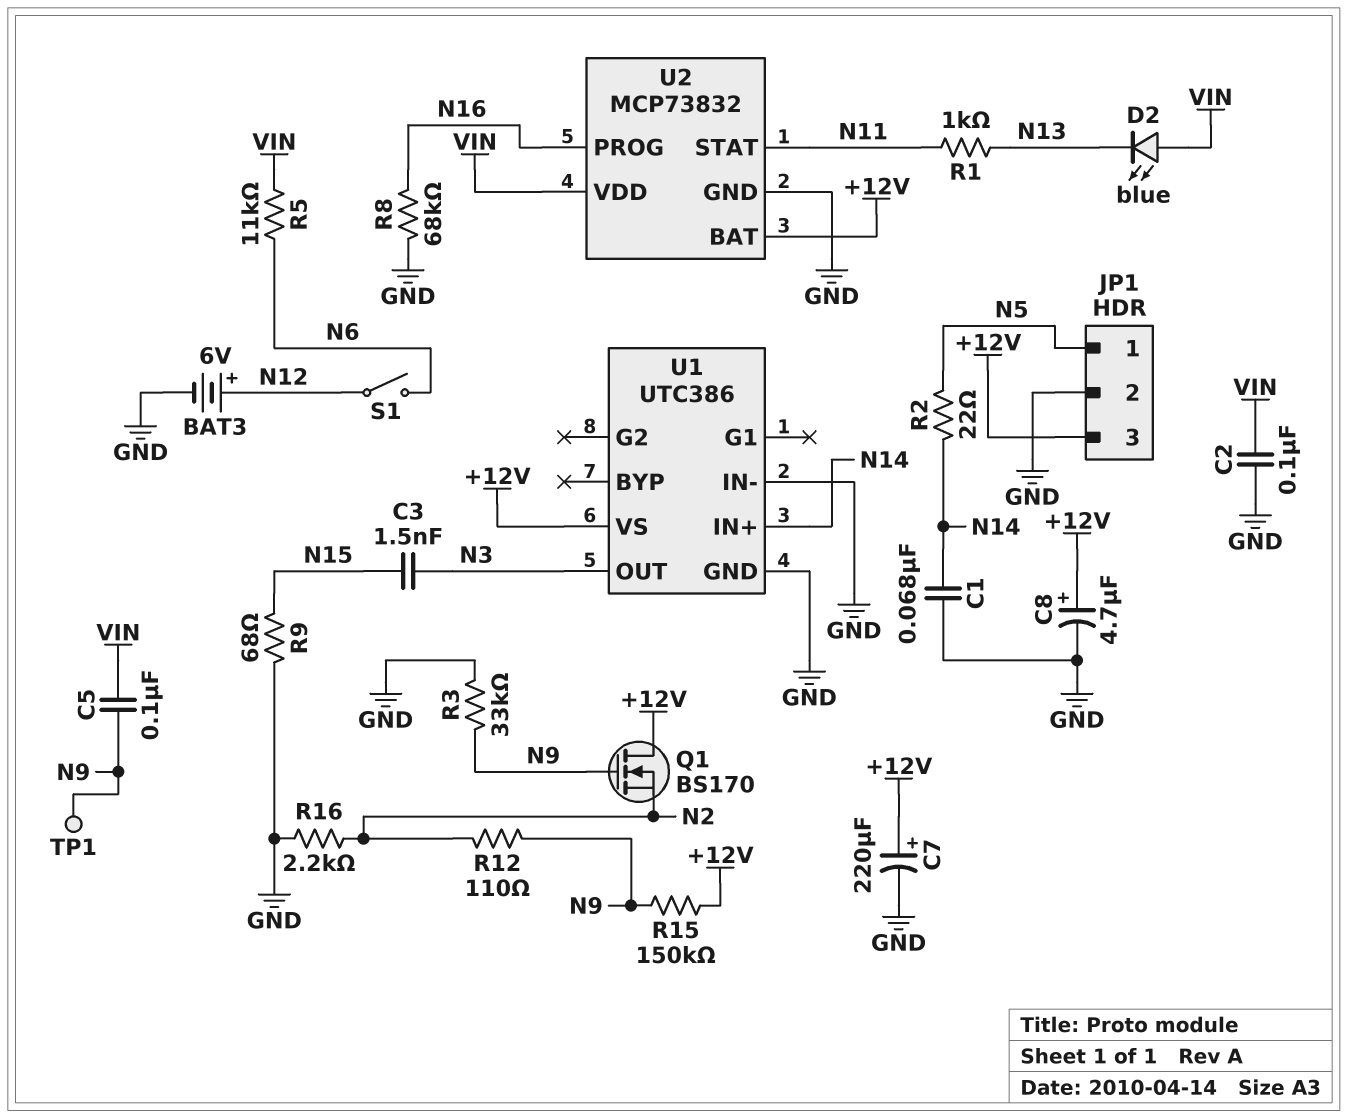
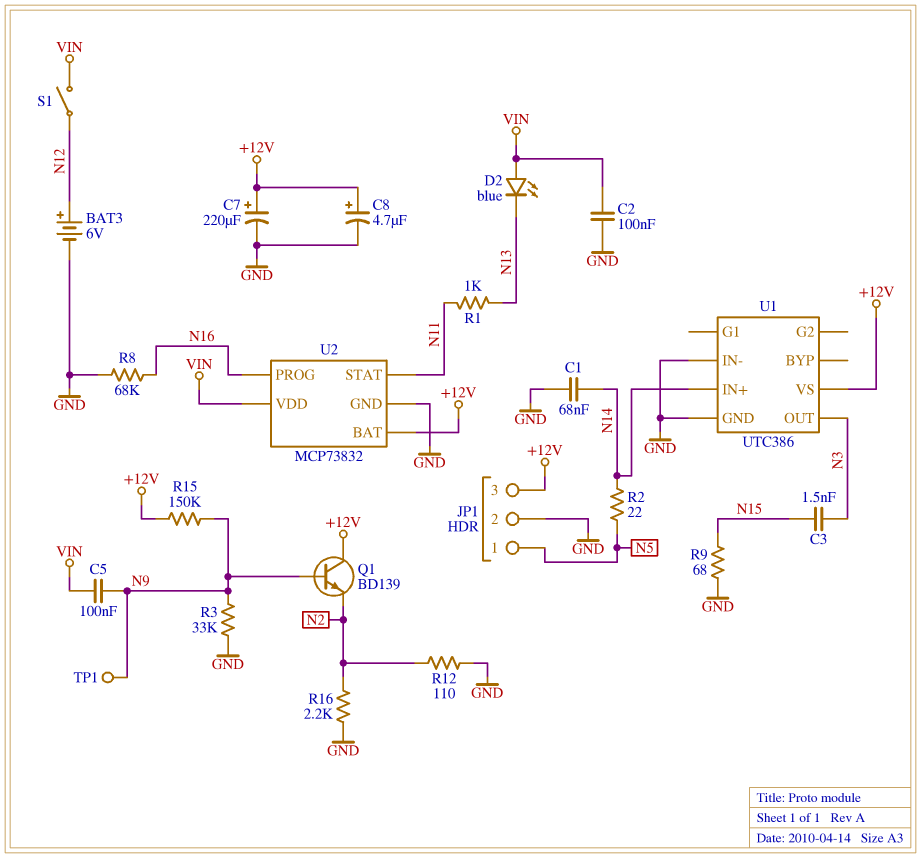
Q1: NMOS BS170 (G N9, D +12V, S N2) -> NPN BD139 (B N9, C +12V, E N2)
R5: 11k (N6, VIN) -> none
R12: 110 (N2, N9) -> 110 (GND, N2)
S1: switch (N6, N12) -> switch (N12, VIN)

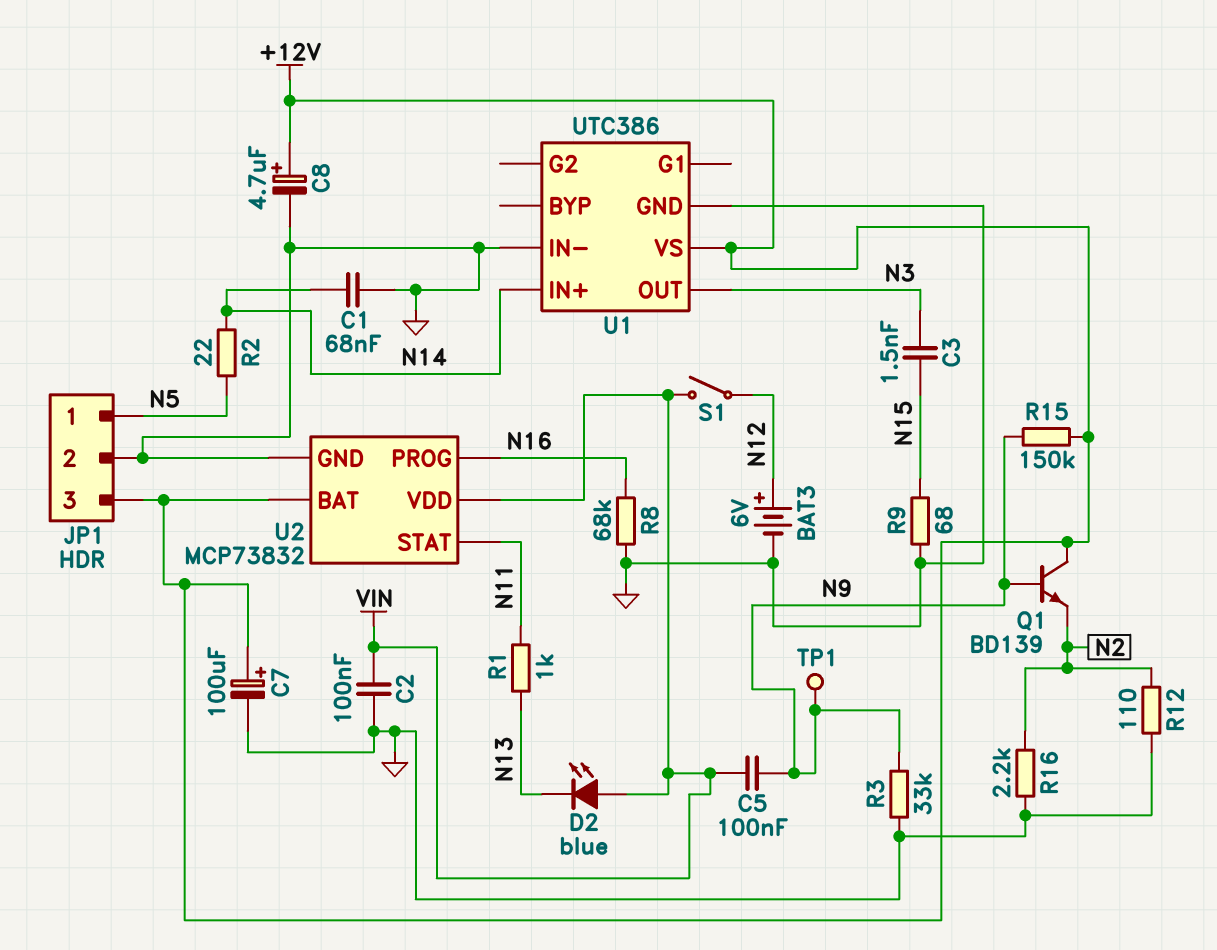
C7: 220uF (plus +12V, minus GND) -> 100uF (plus +12V, minus GND)

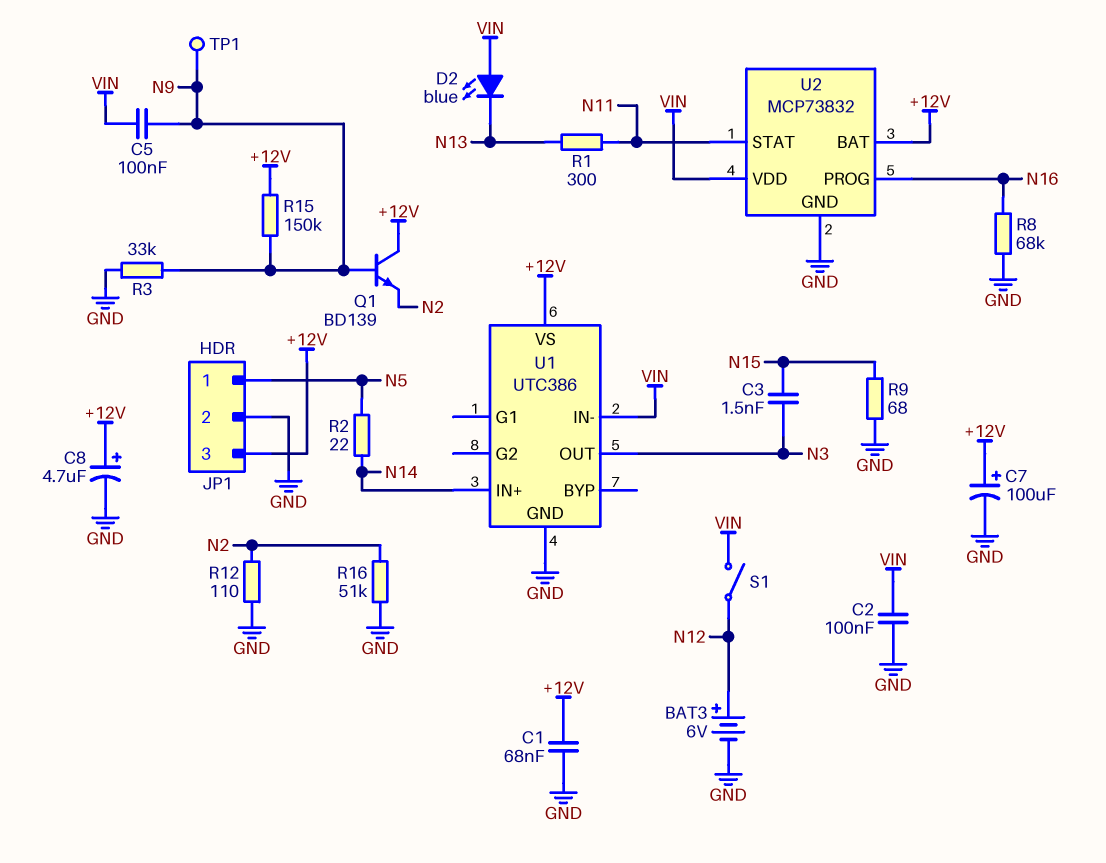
C1: 68nF (GND, N14) -> 68nF (+12V, GND)
R1: 1k (N11, N13) -> 300 (N11, N13)
R16: 2.2k (GND, N2) -> 51k (GND, N2)
U1 pin IN-: GND -> VIN

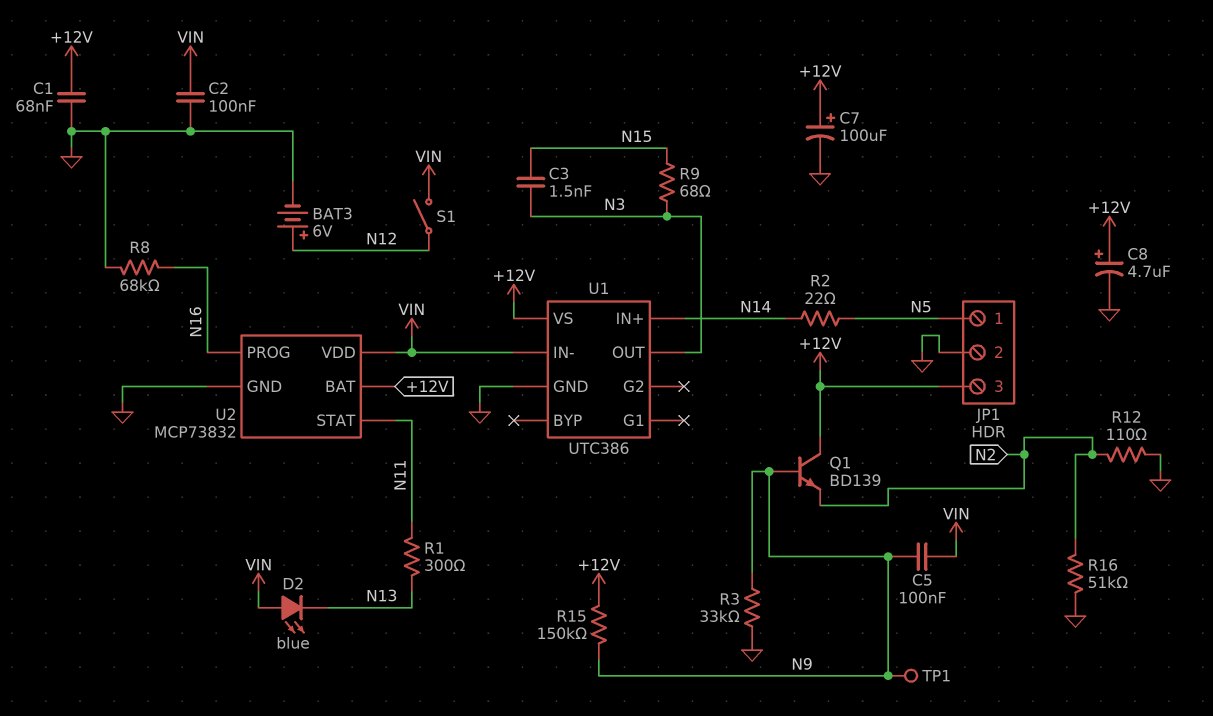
R9: 68 (GND, N15) -> 68 (N3, N15)

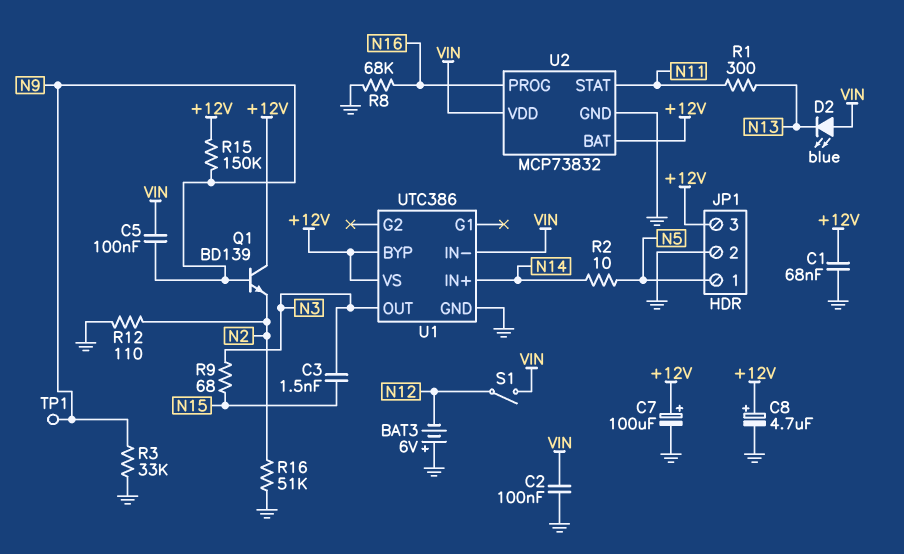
BAT3: 6V (plus N12, minus GND) -> 6V (plus GND, minus N12)
R2: 22 (N5, N14) -> 10 (N5, N14)
U1 pin BYP: none -> +12V

